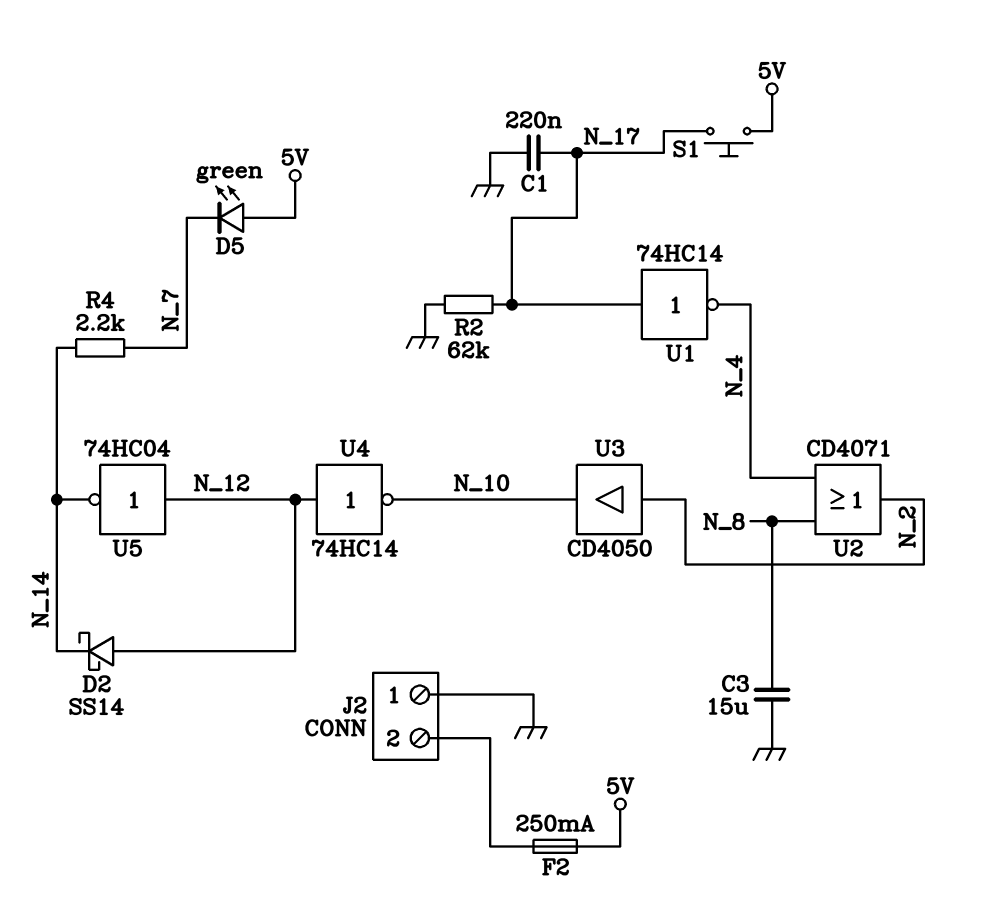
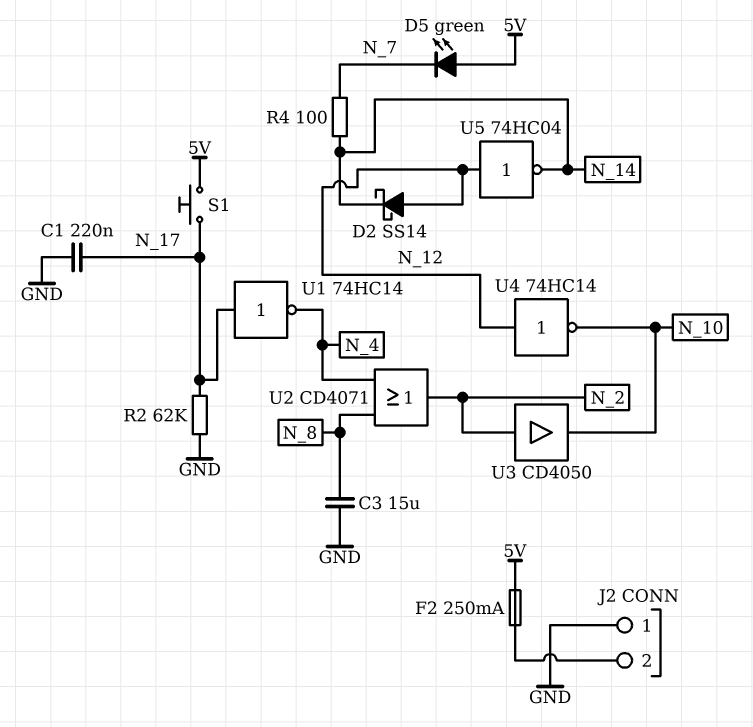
R4: 2.2k (N_7, N_14) -> 100 (N_7, N_14)

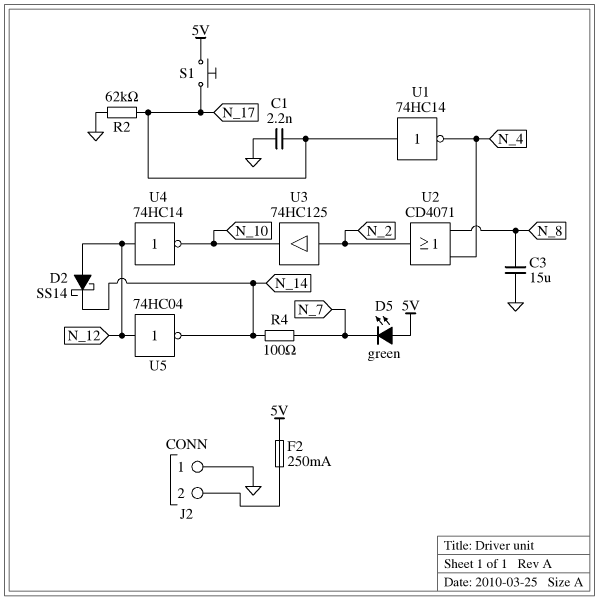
C1: 220nF (GND, N_17) -> 2.2nF (GND, N_17)
U3: buffer CD4050 (in N_2, out N_10) -> buffer 74HC125 (in N_2, out N_10)

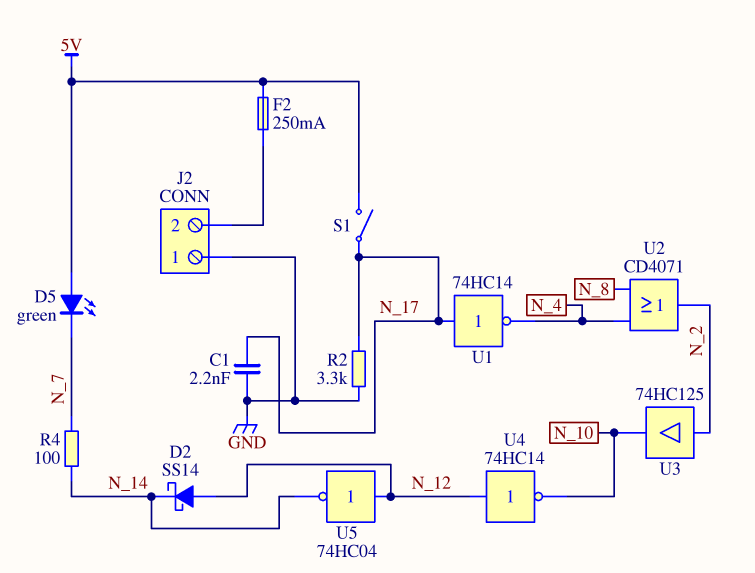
C3: 15uF (GND, N_8) -> none
R2: 62k (GND, N_17) -> 3.3k (GND, N_17)
S1: button (5V, N_17) -> switch (5V, N_17)

